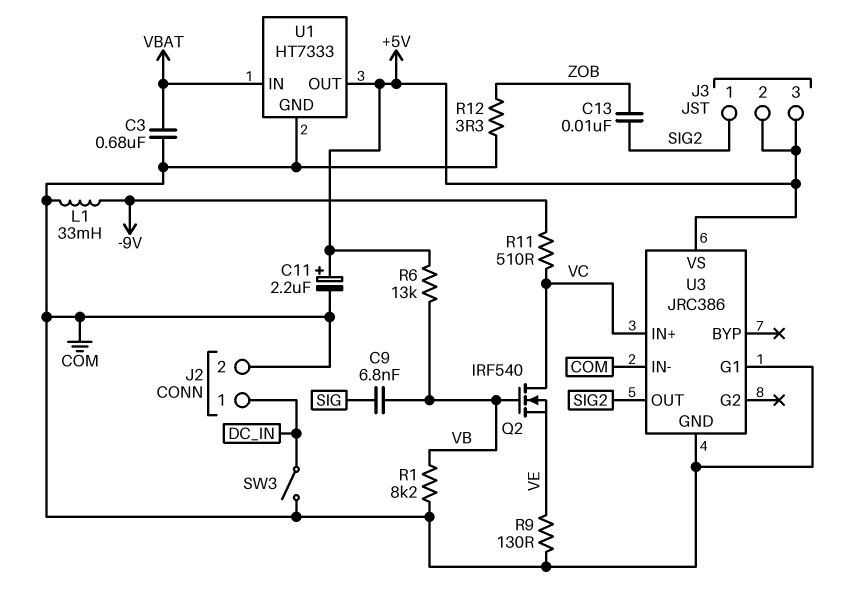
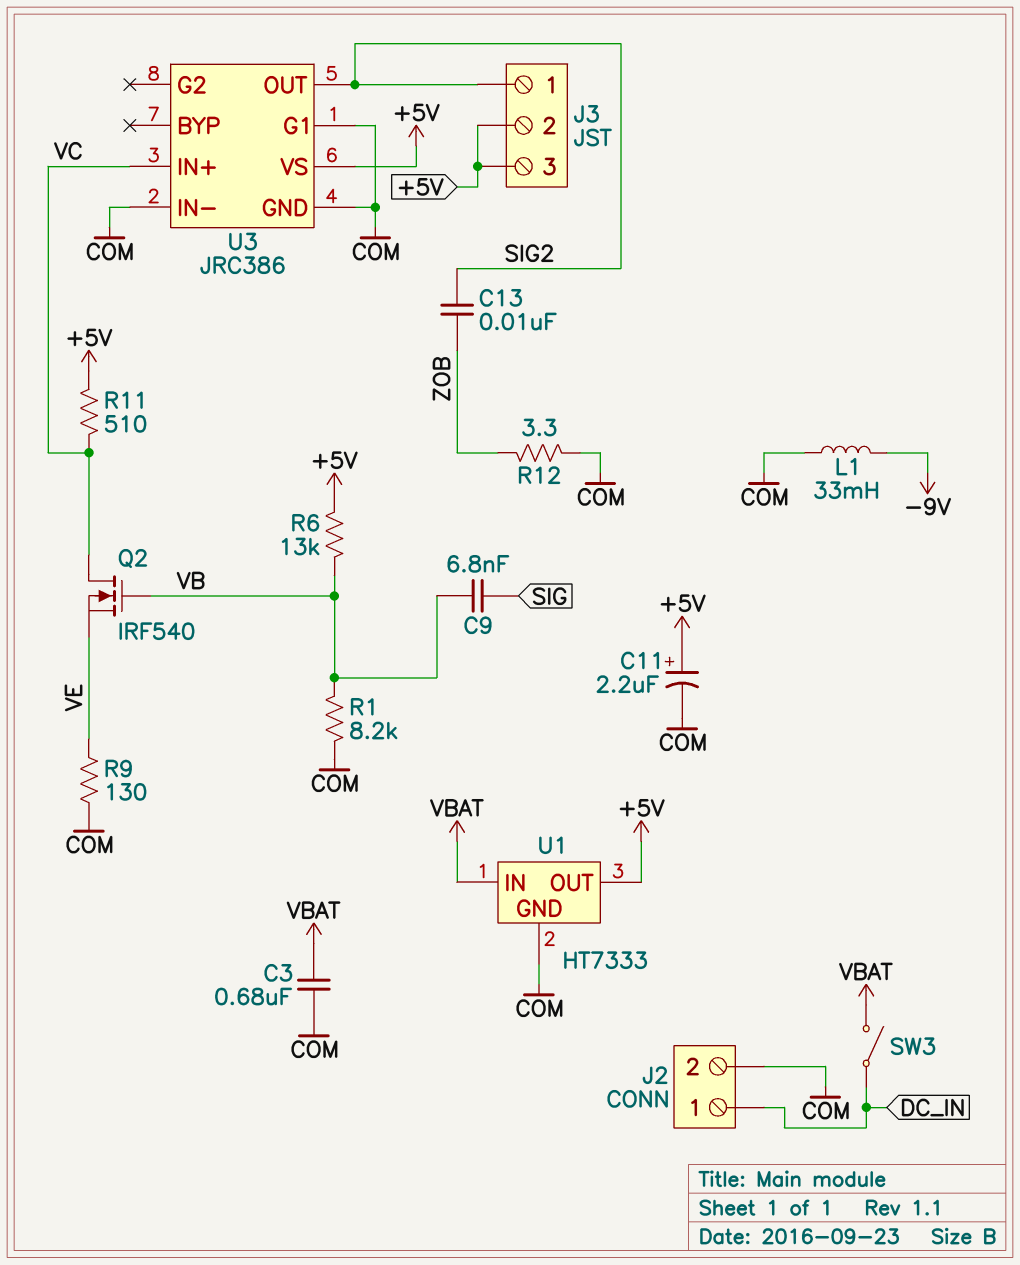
R11: 510 (-9V, VC) -> 510 (+5V, VC)
SW3: switch (COM, DC_IN) -> switch (DC_IN, VBAT)

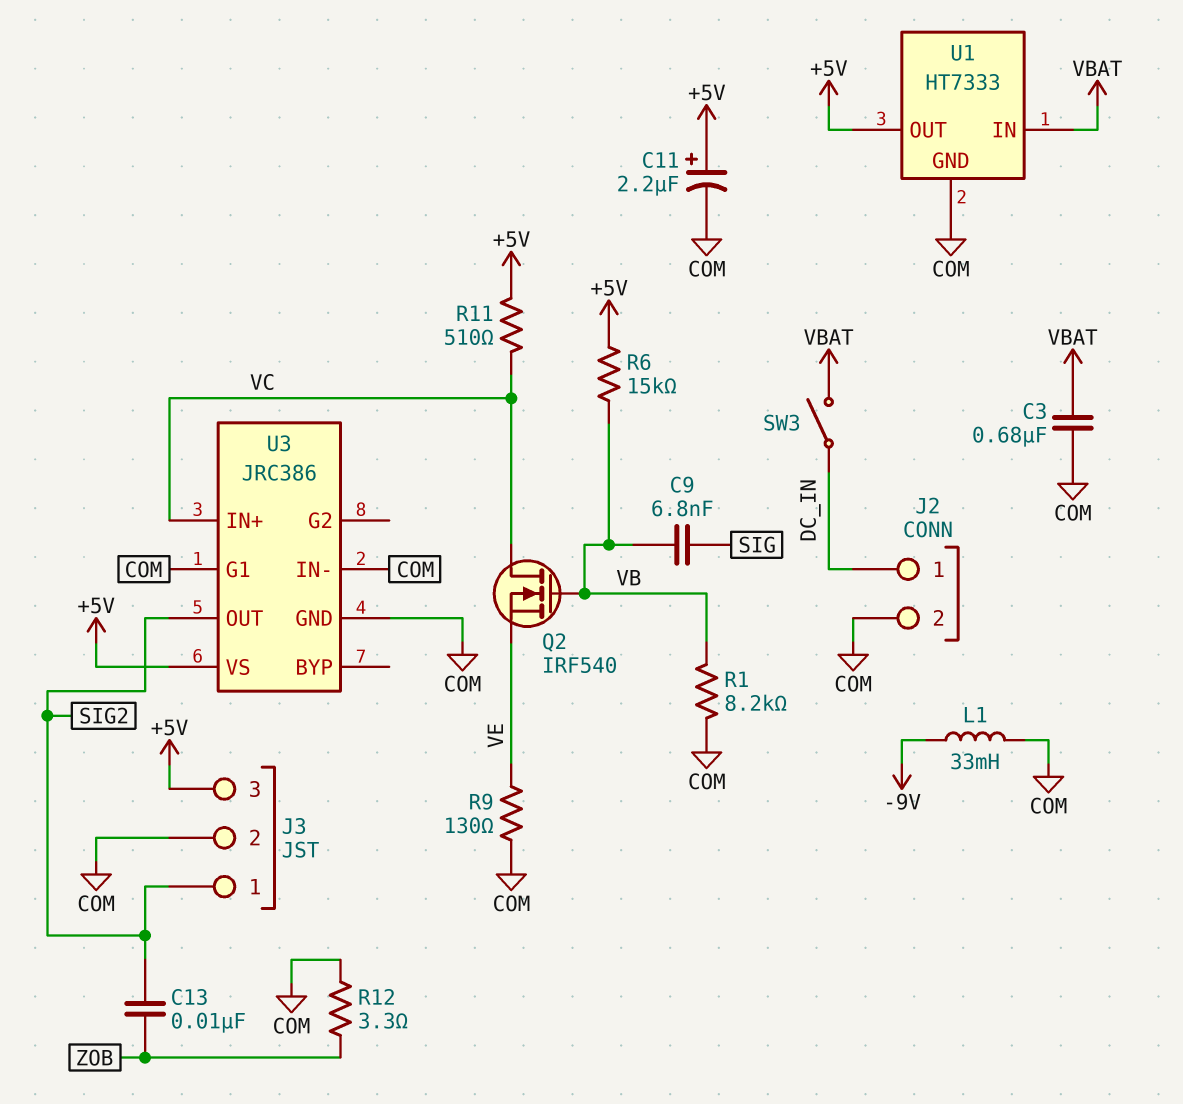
J3 pin 2: +5V -> COM
R6: 13k (+5V, VB) -> 15k (+5V, VB)

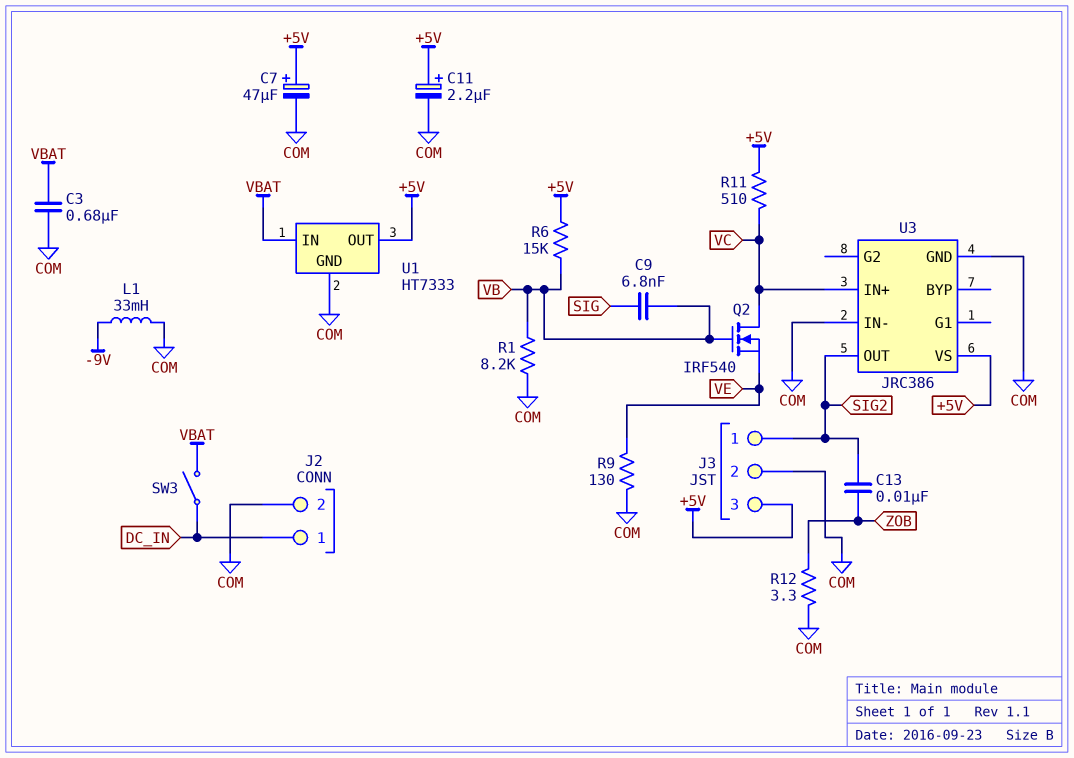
C7: none -> 47uF (plus +5V, minus COM)
U3 pin G1: COM -> none

